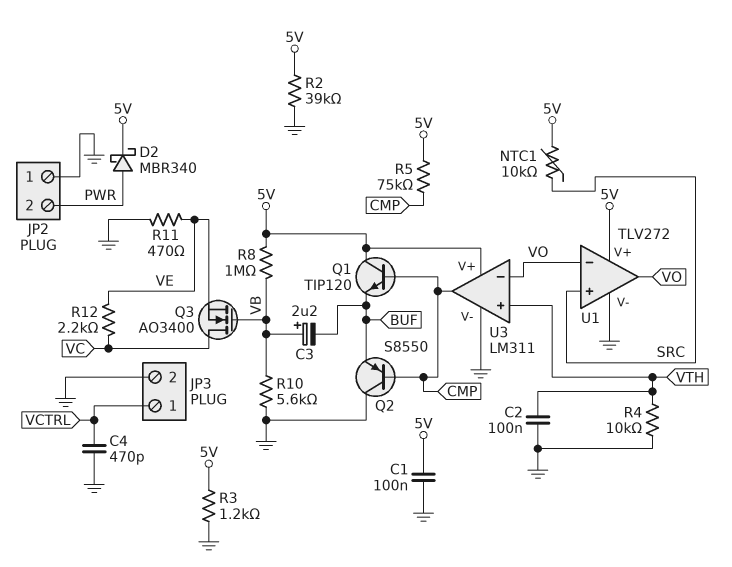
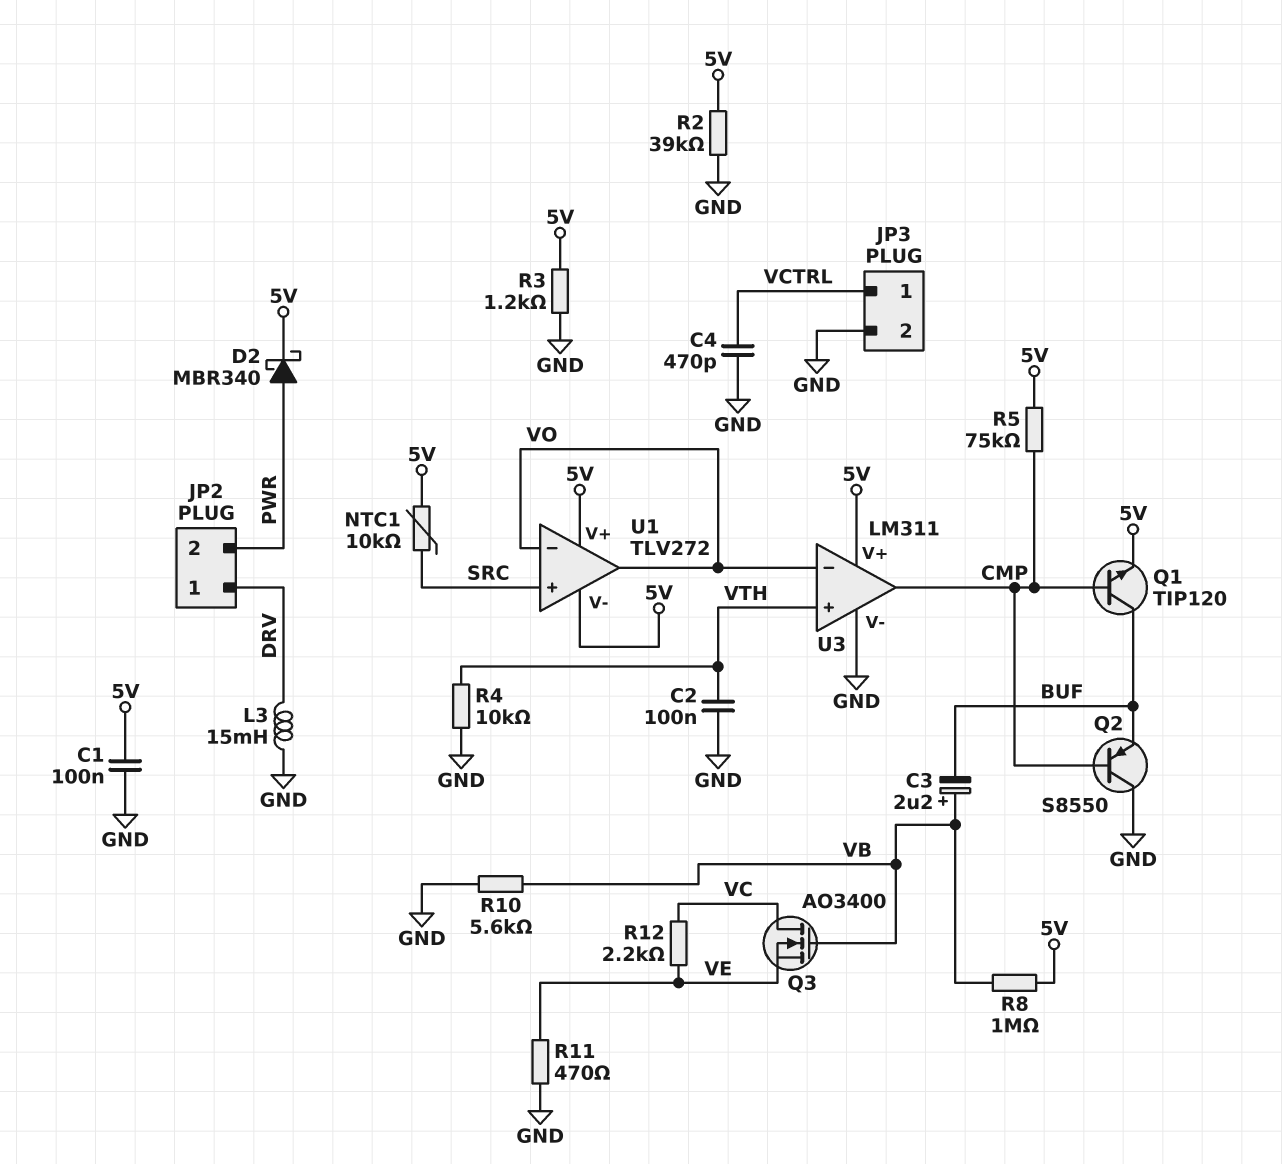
JP2 pin 1: GND -> DRV
L3: none -> 15mH (DRV, GND)
Q1: NPN TIP120 (B CMP, C 5V, E BUF) -> NPN TIP120 (B CMP, C BUF, E 5V)
U1 pin V-: GND -> 5V

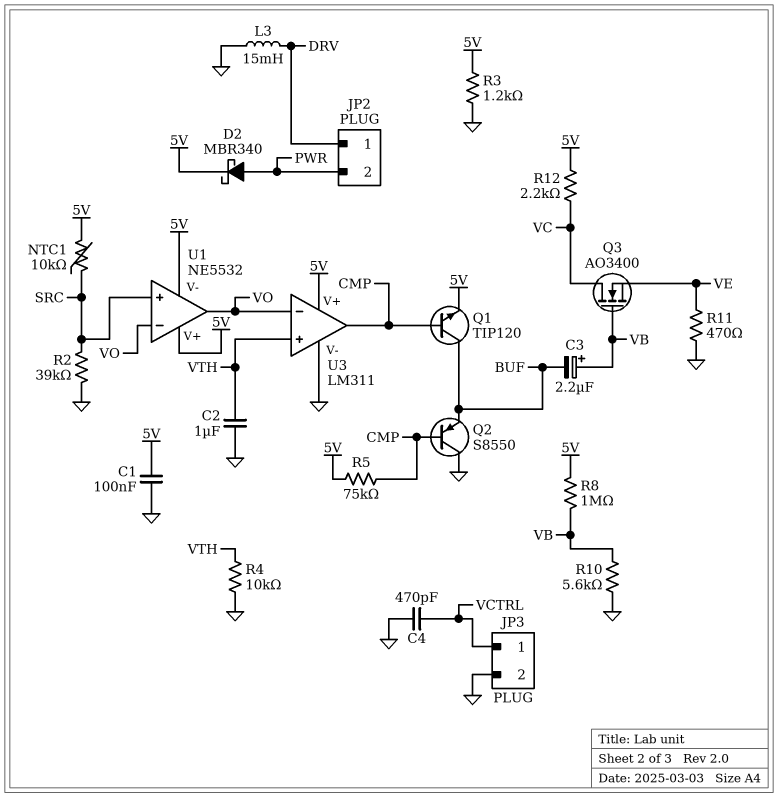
C2: 100nF (GND, VTH) -> 1uF (GND, VTH)
R2: 39k (5V, GND) -> 39k (GND, SRC)
R12: 2.2k (VC, VE) -> 2.2k (5V, VC)
U1: TLV272 -> NE5532

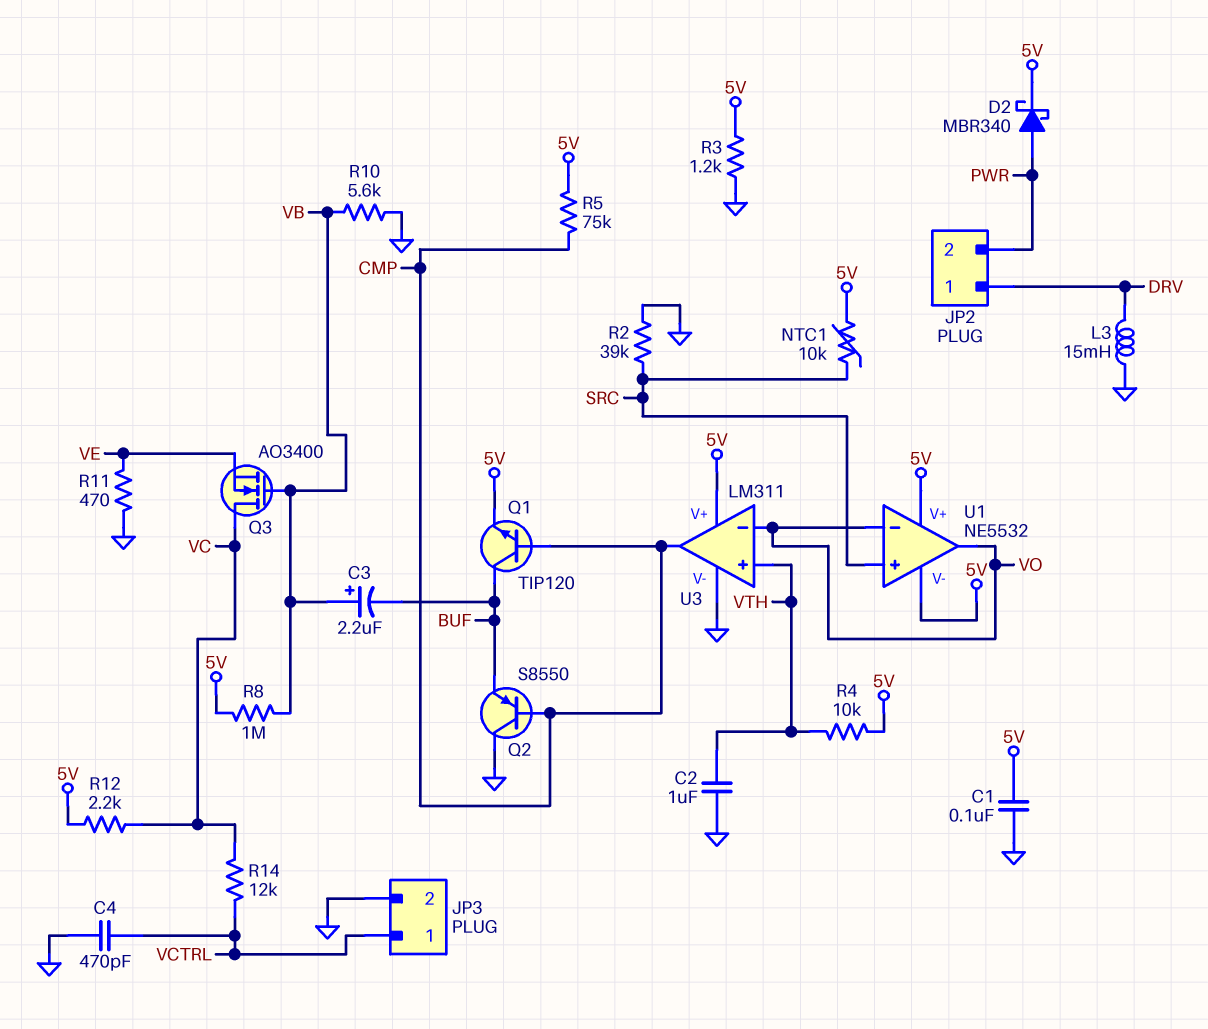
R4: 10k (GND, VTH) -> 10k (5V, VTH)
R14: none -> 12k (VC, VCTRL)

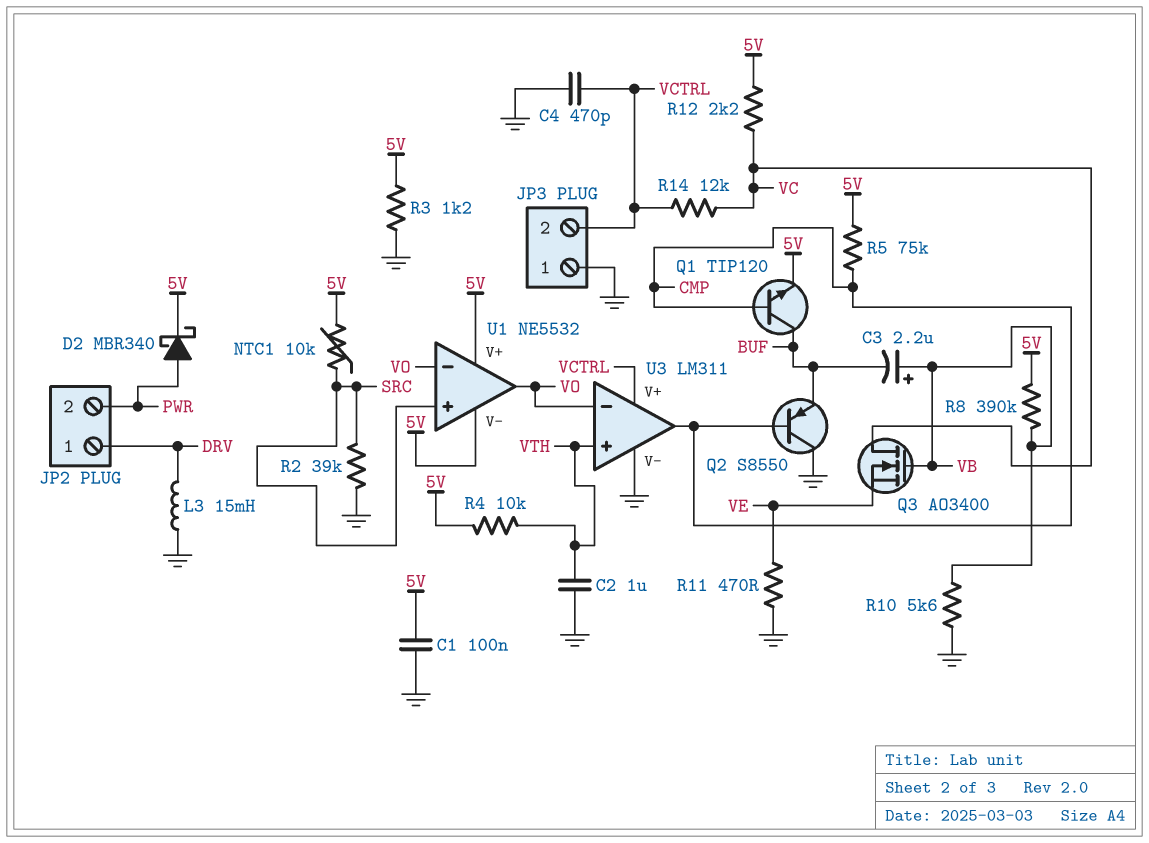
JP3 pin 1: VCTRL -> GND
JP3 pin 2: GND -> VCTRL
R8: 1M (5V, VB) -> 390k (5V, VB)
U3 pin V+: 5V -> VCTRL

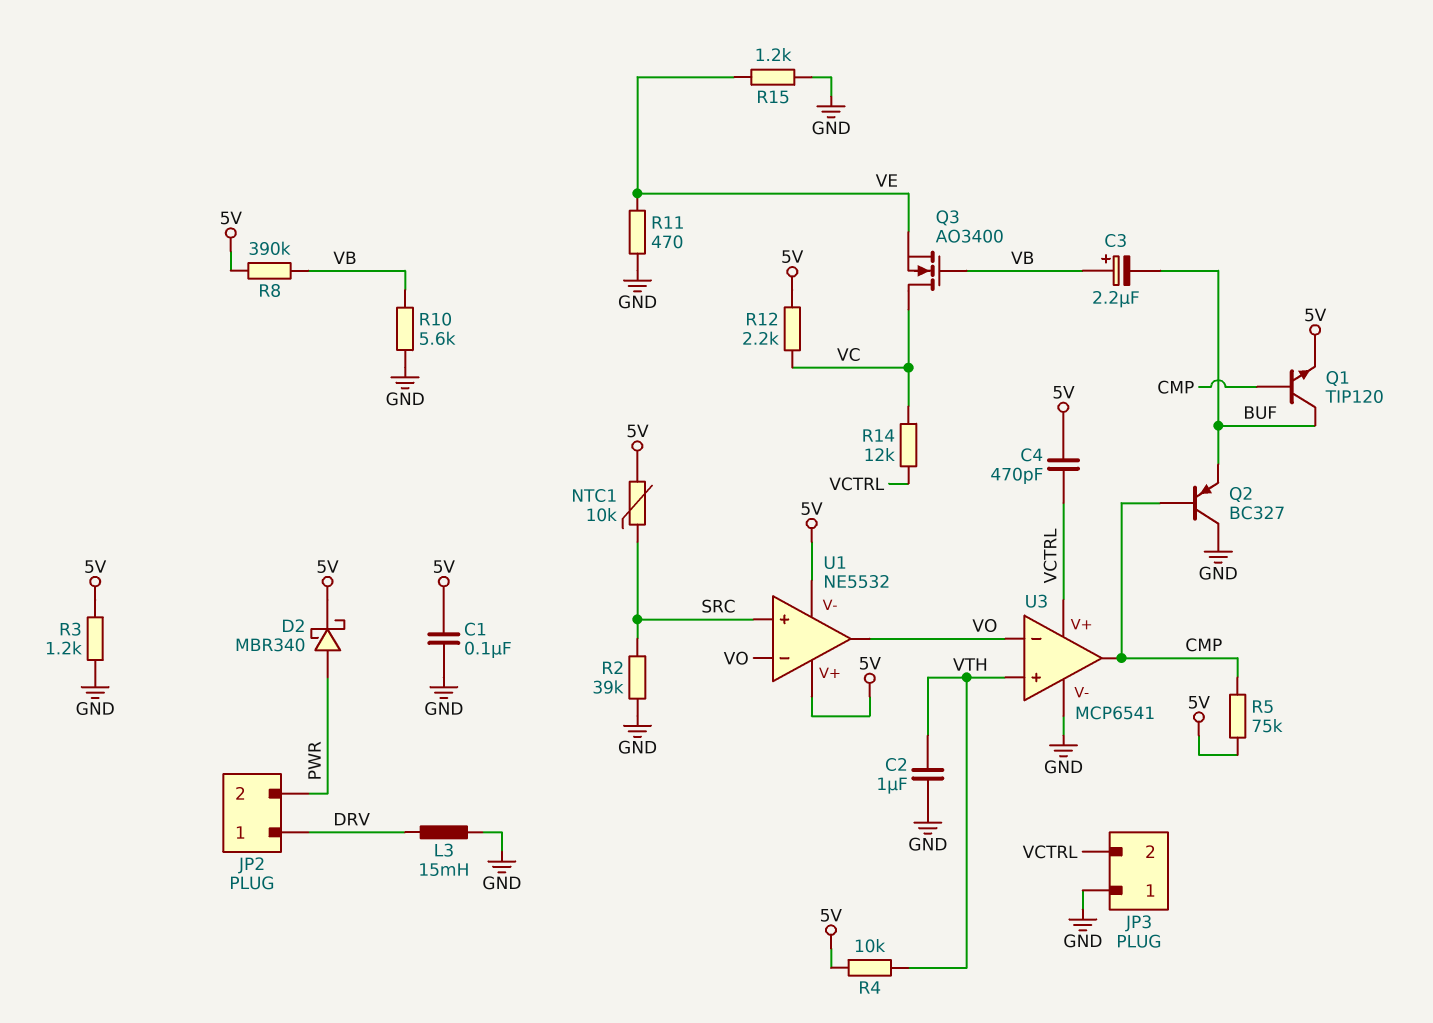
C4: 470pF (GND, VCTRL) -> 470pF (5V, VCTRL)
Q2: PNP S8550 (B CMP, C GND, E BUF) -> PNP BC327 (B CMP, C GND, E BUF)
R15: none -> 1.2k (GND, VE)
U3: LM311 -> MCP6541

